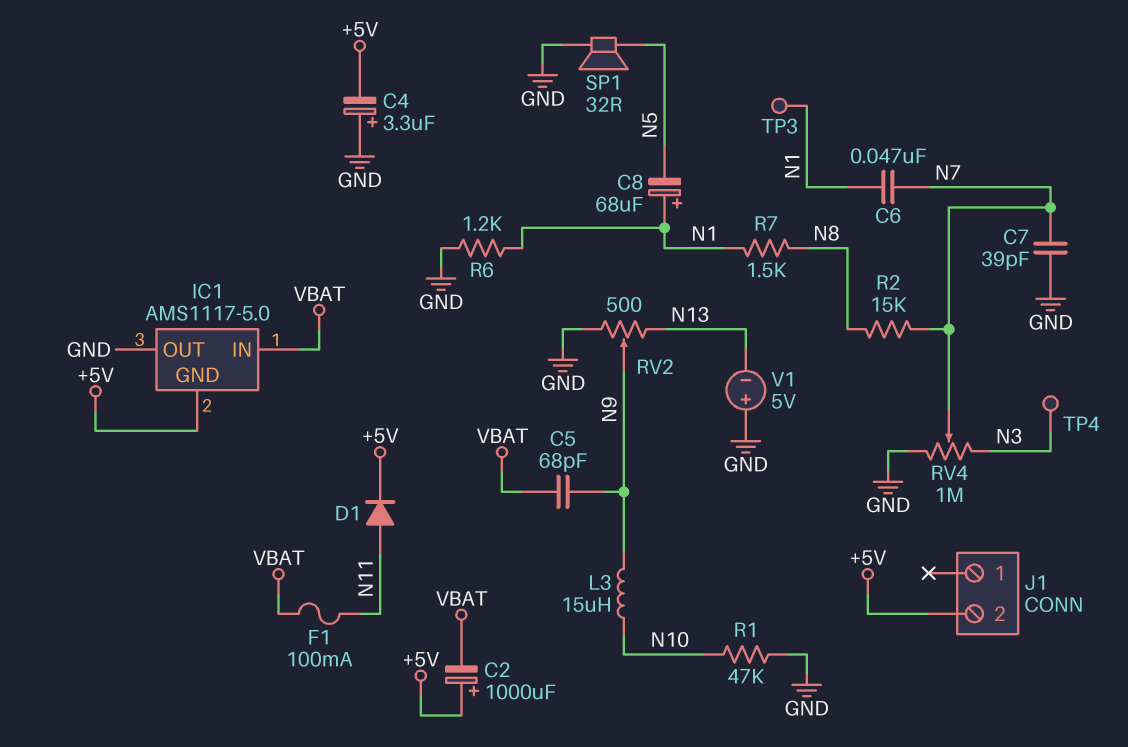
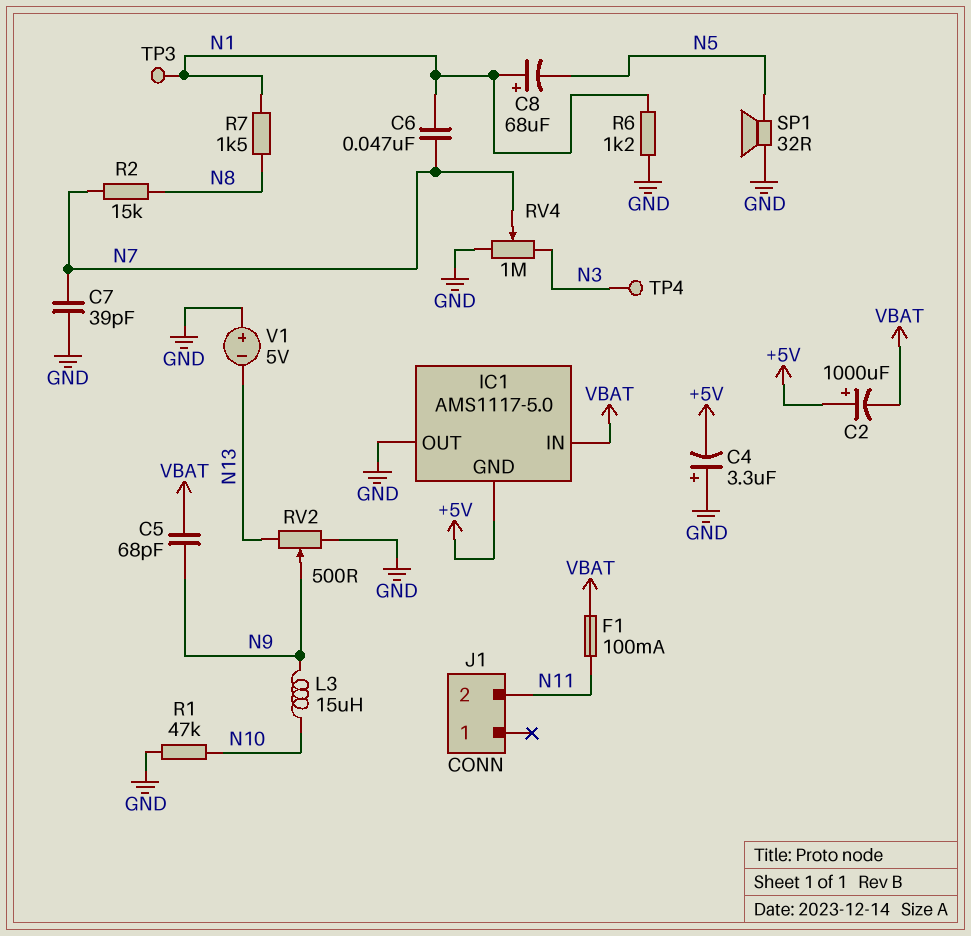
D1: diode (A N11, K +5V) -> none
J1 pin 2: +5V -> N11

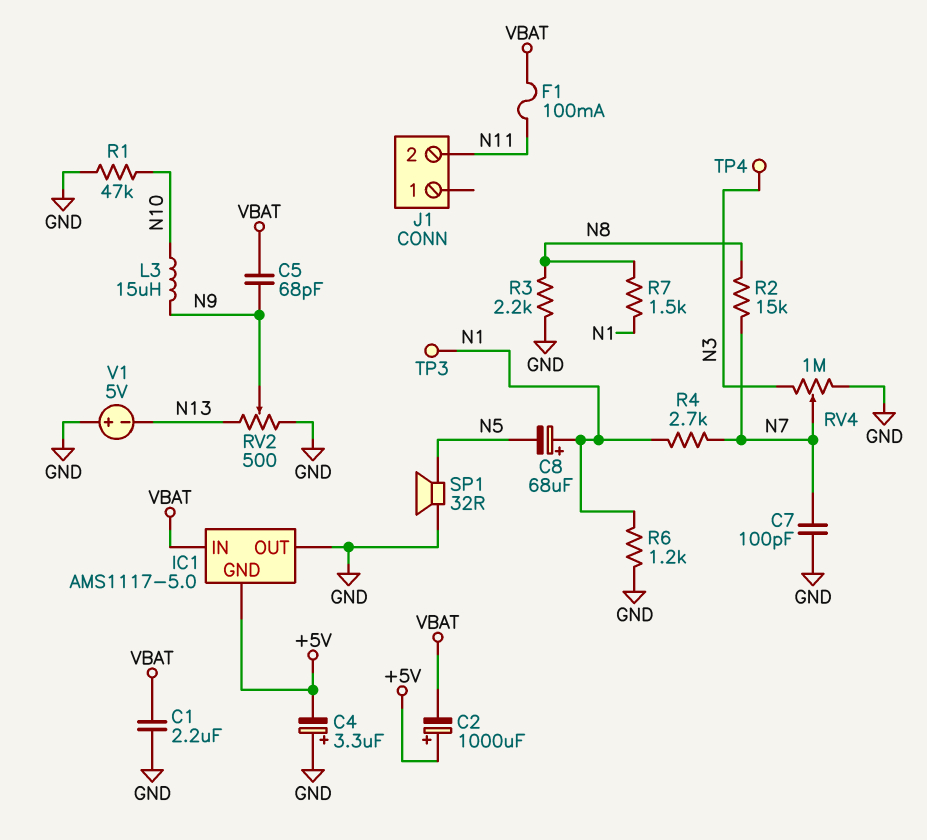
C1: none -> 2.2uF (GND, VBAT)
C6: 47nF (N1, N7) -> none
C7: 39pF (GND, N7) -> 100pF (GND, N7)
R3: none -> 2.2k (GND, N8)
R4: none -> 2.7k (N1, N7)

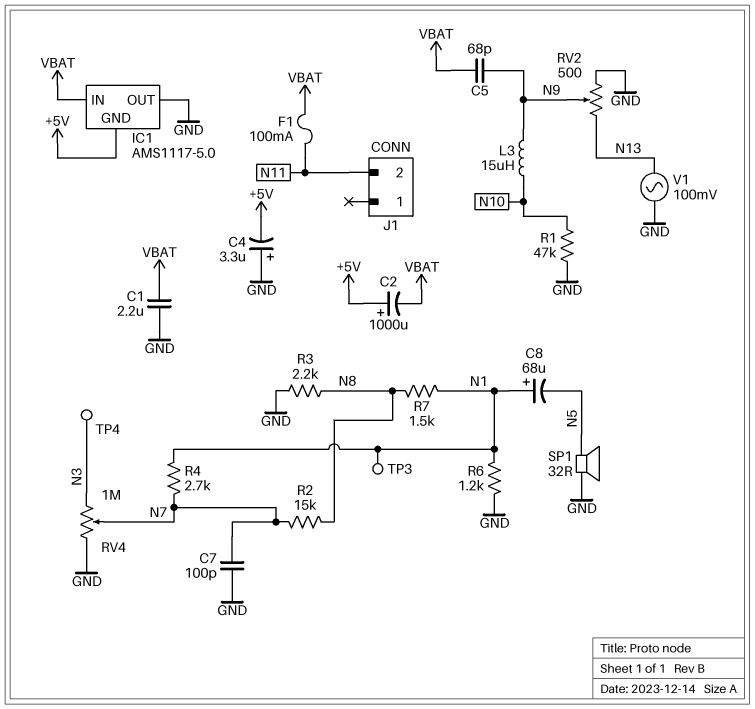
V1: 5V (plus GND, minus N13) -> AC 100mV (GND, N13)

